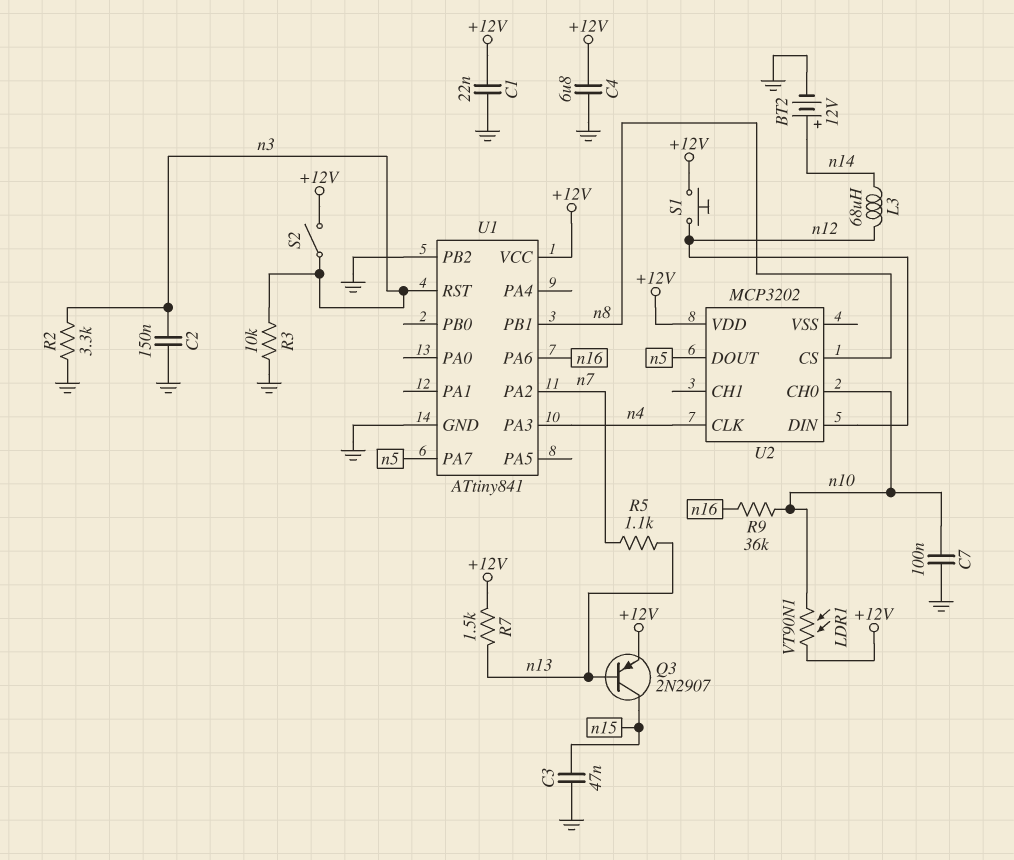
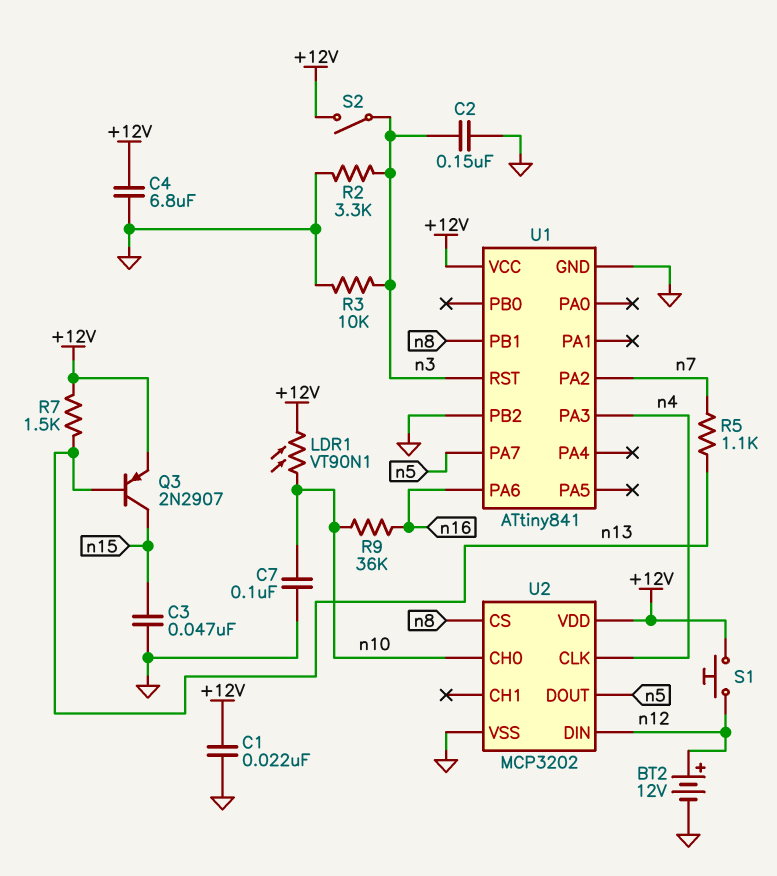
BT2: 12V (plus n14, minus GND) -> 12V (plus n12, minus GND)
L3: 68uH (n12, n14) -> none
U2 pin VSS: none -> GND

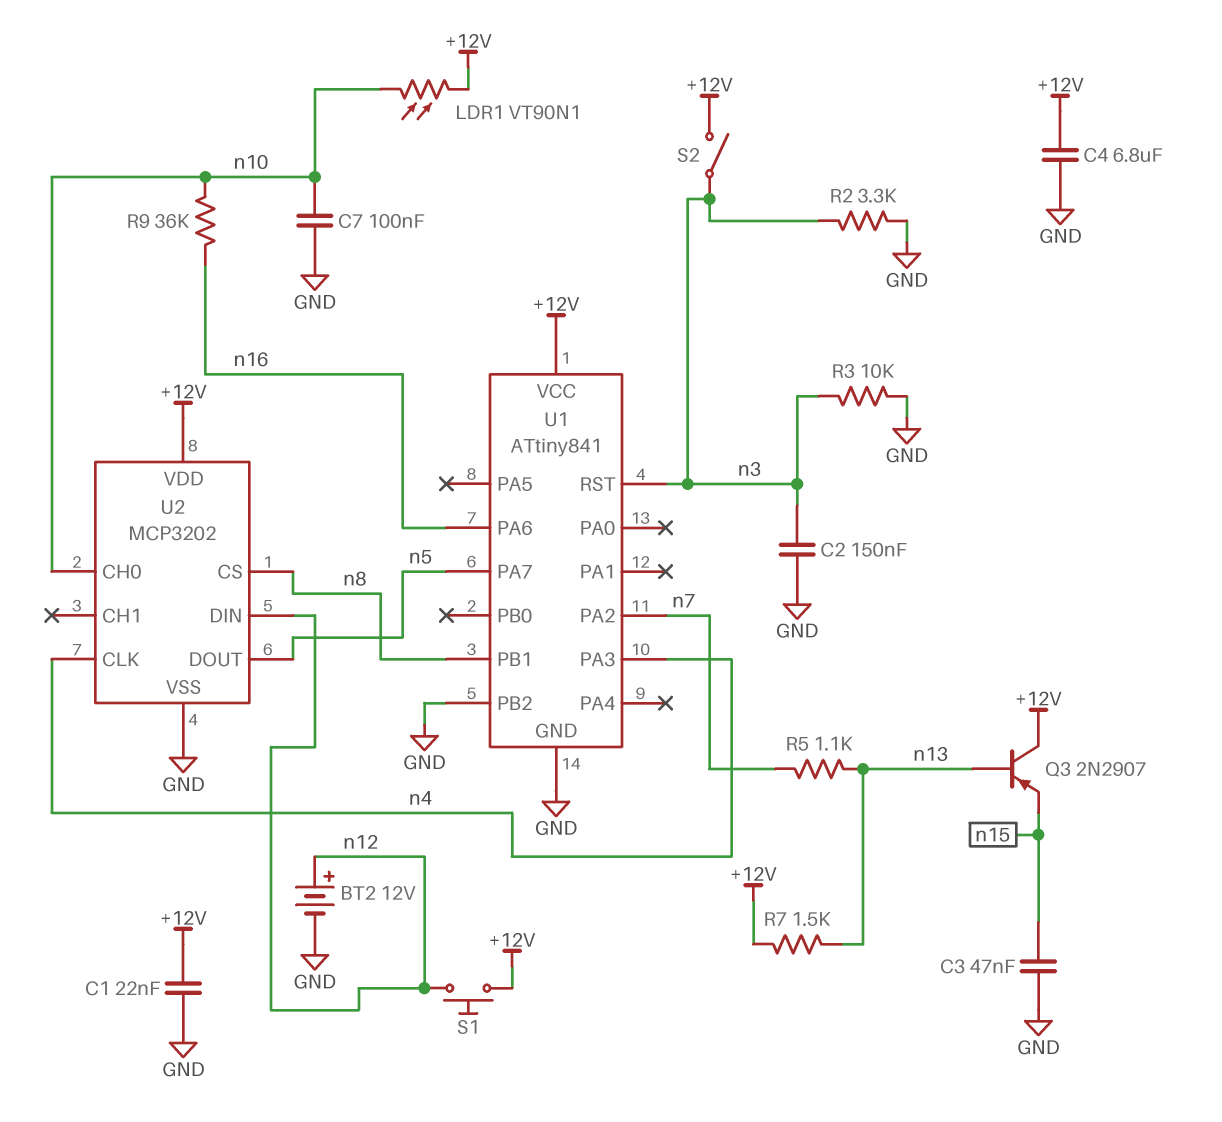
Q3: PNP 2N2907 (B n13, C n15, E +12V) -> PNP 2N2907 (B n13, C +12V, E n15)

